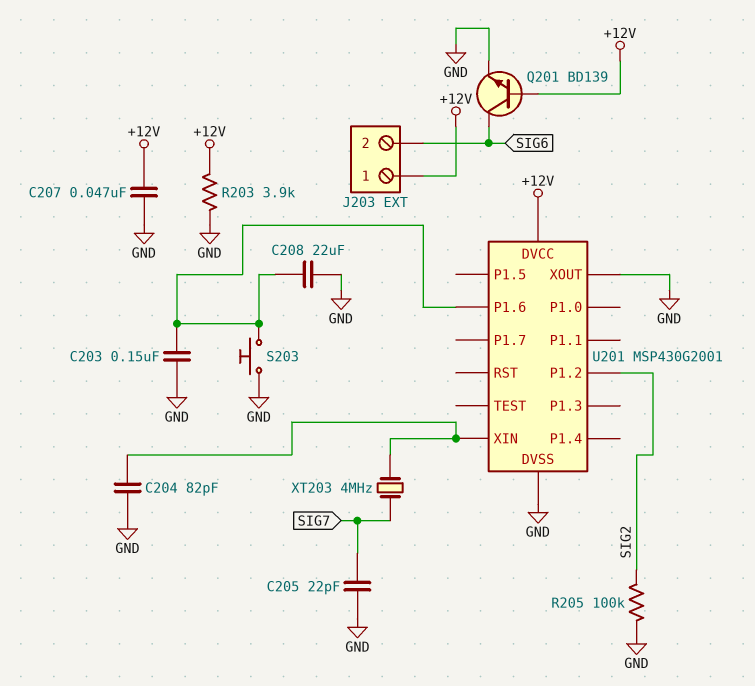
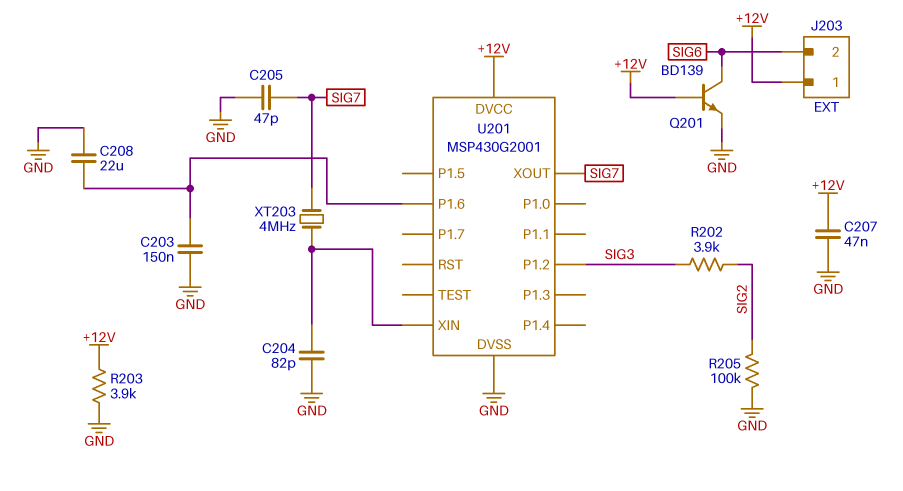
C205: 22pF (GND, SIG7) -> 47pF (GND, SIG7)
R202: none -> 3.9k (SIG2, SIG3)
S203: button (GND, U201/P1.6) -> none
U201 pin P1.2: SIG2 -> SIG3
U201 pin XOUT: GND -> SIG7

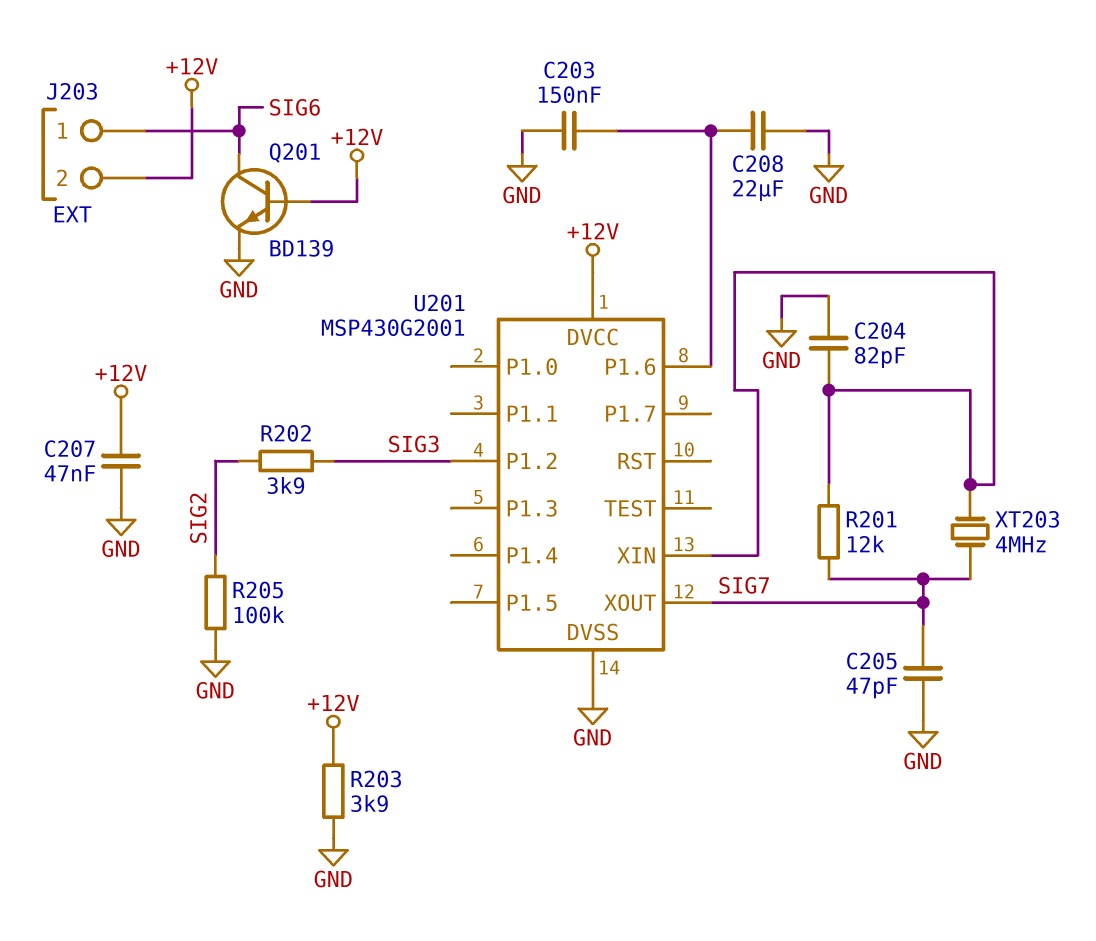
J203 pin 1: +12V -> SIG6
J203 pin 2: SIG6 -> +12V
R201: none -> 12k (SIG7, U201/XIN)

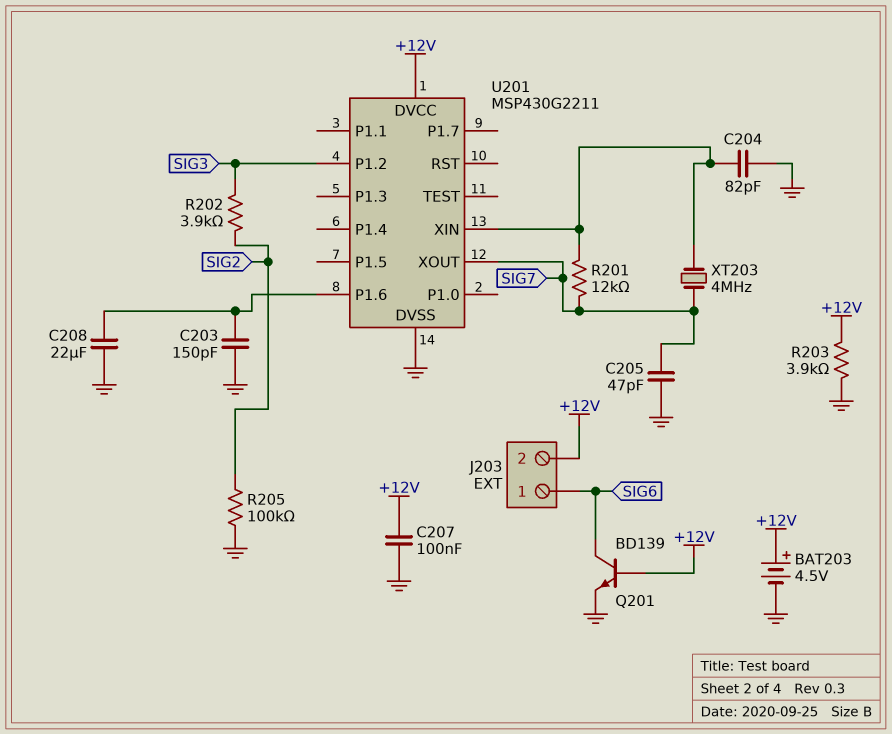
BAT203: none -> 4.5V (plus +12V, minus GND)
C203: 150nF (GND, U201/P1.6) -> 150pF (GND, U201/P1.6)
C207: 47nF (+12V, GND) -> 100nF (+12V, GND)
U201: MSP430G2001 -> MSP430G2211

